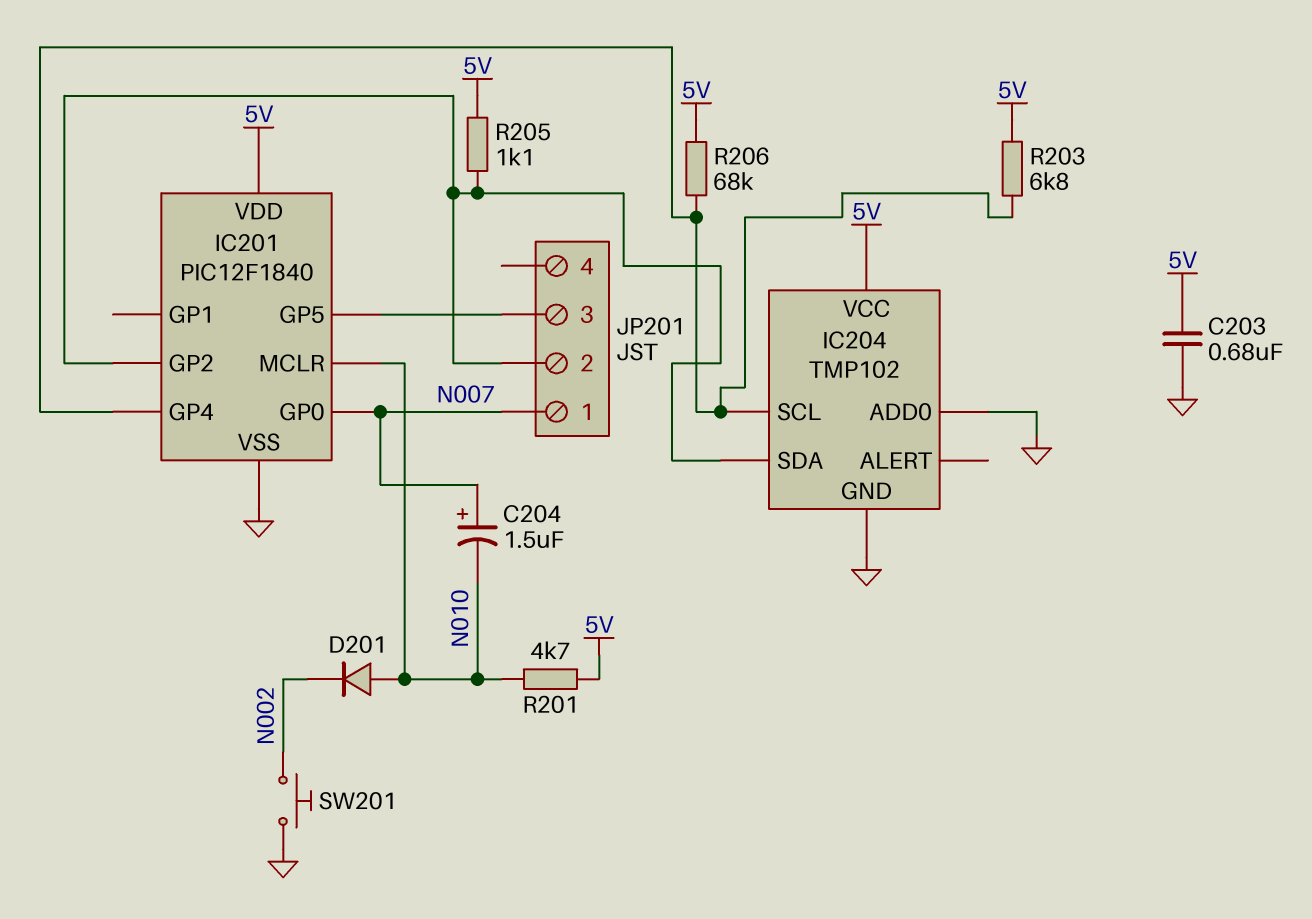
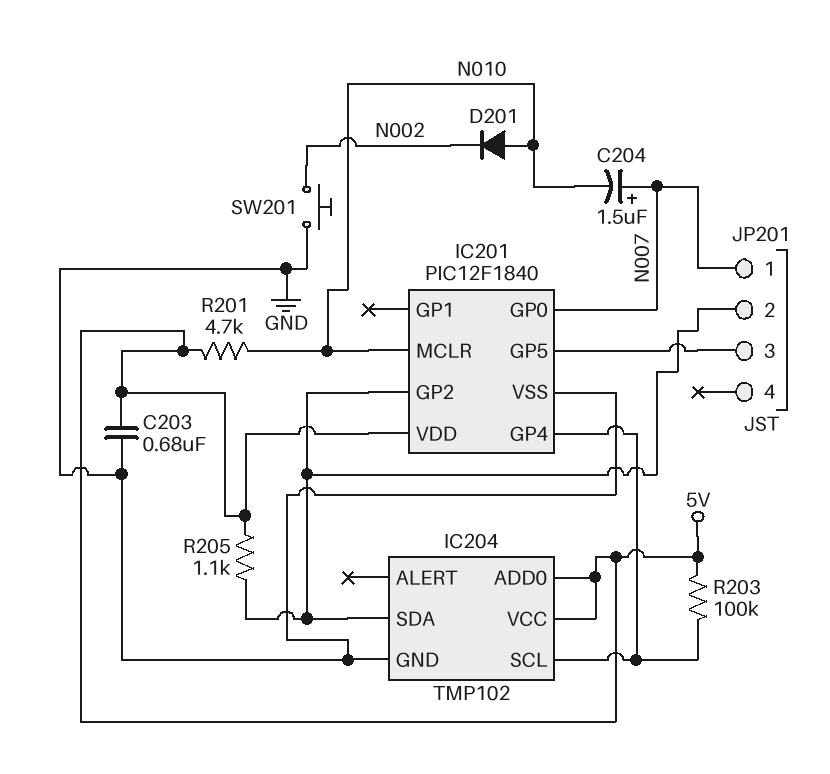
IC204 pin ADD0: GND -> 5V
R203: 6.8k (5V, IC201/GP4) -> 100k (5V, IC201/GP4)
R206: 68k (5V, IC201/GP4) -> none

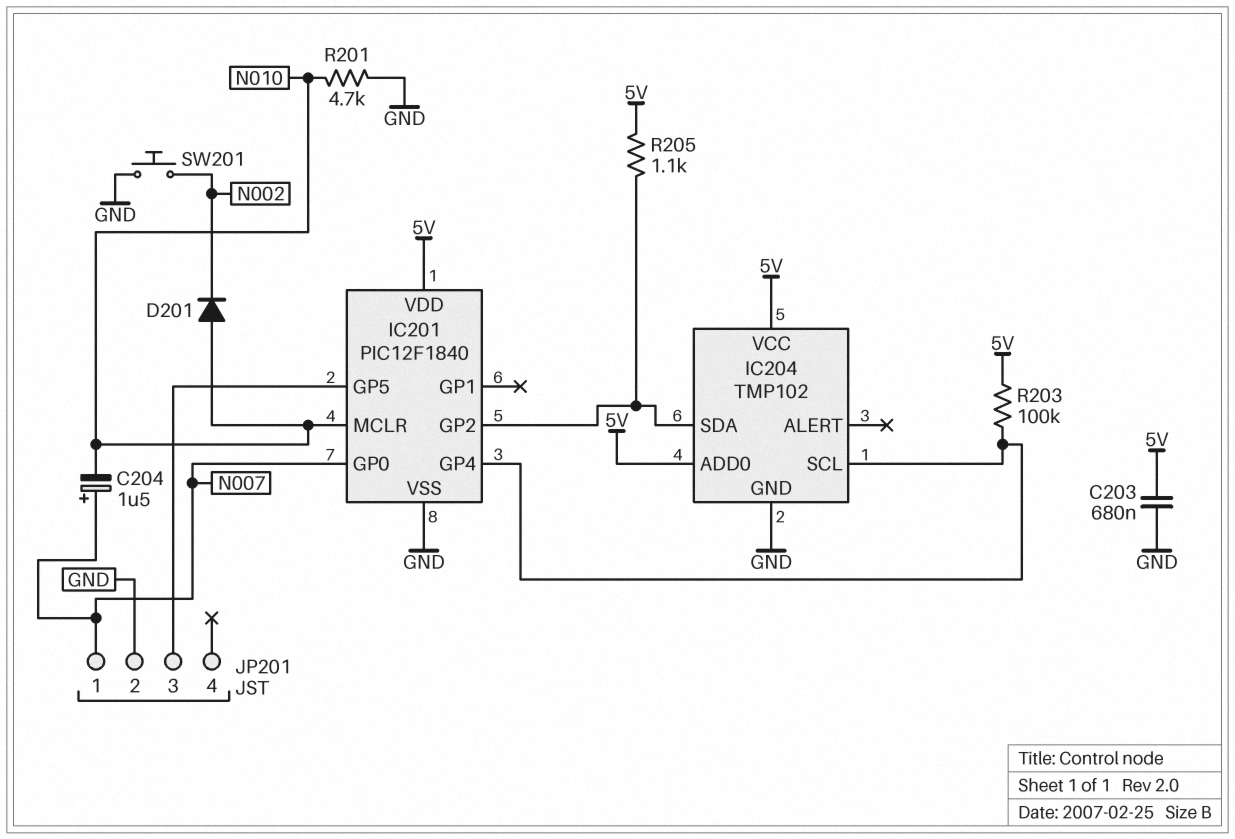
JP201 pin 2: IC201/GP2 -> GND
R201: 4.7k (5V, N010) -> 4.7k (GND, N010)

